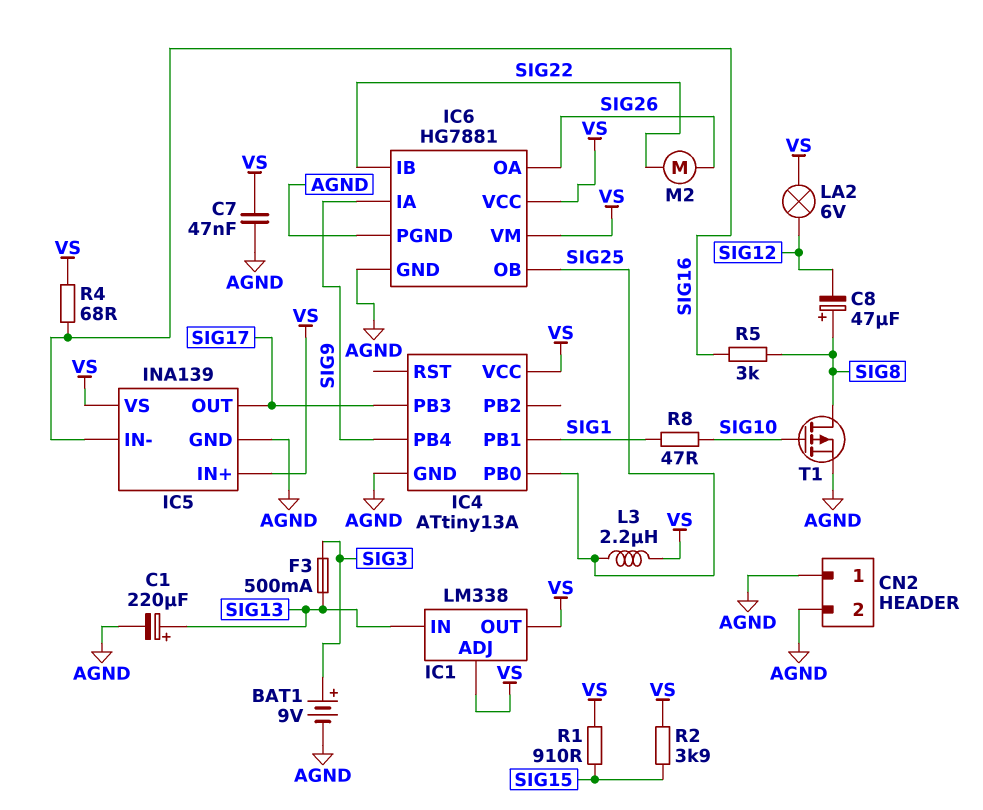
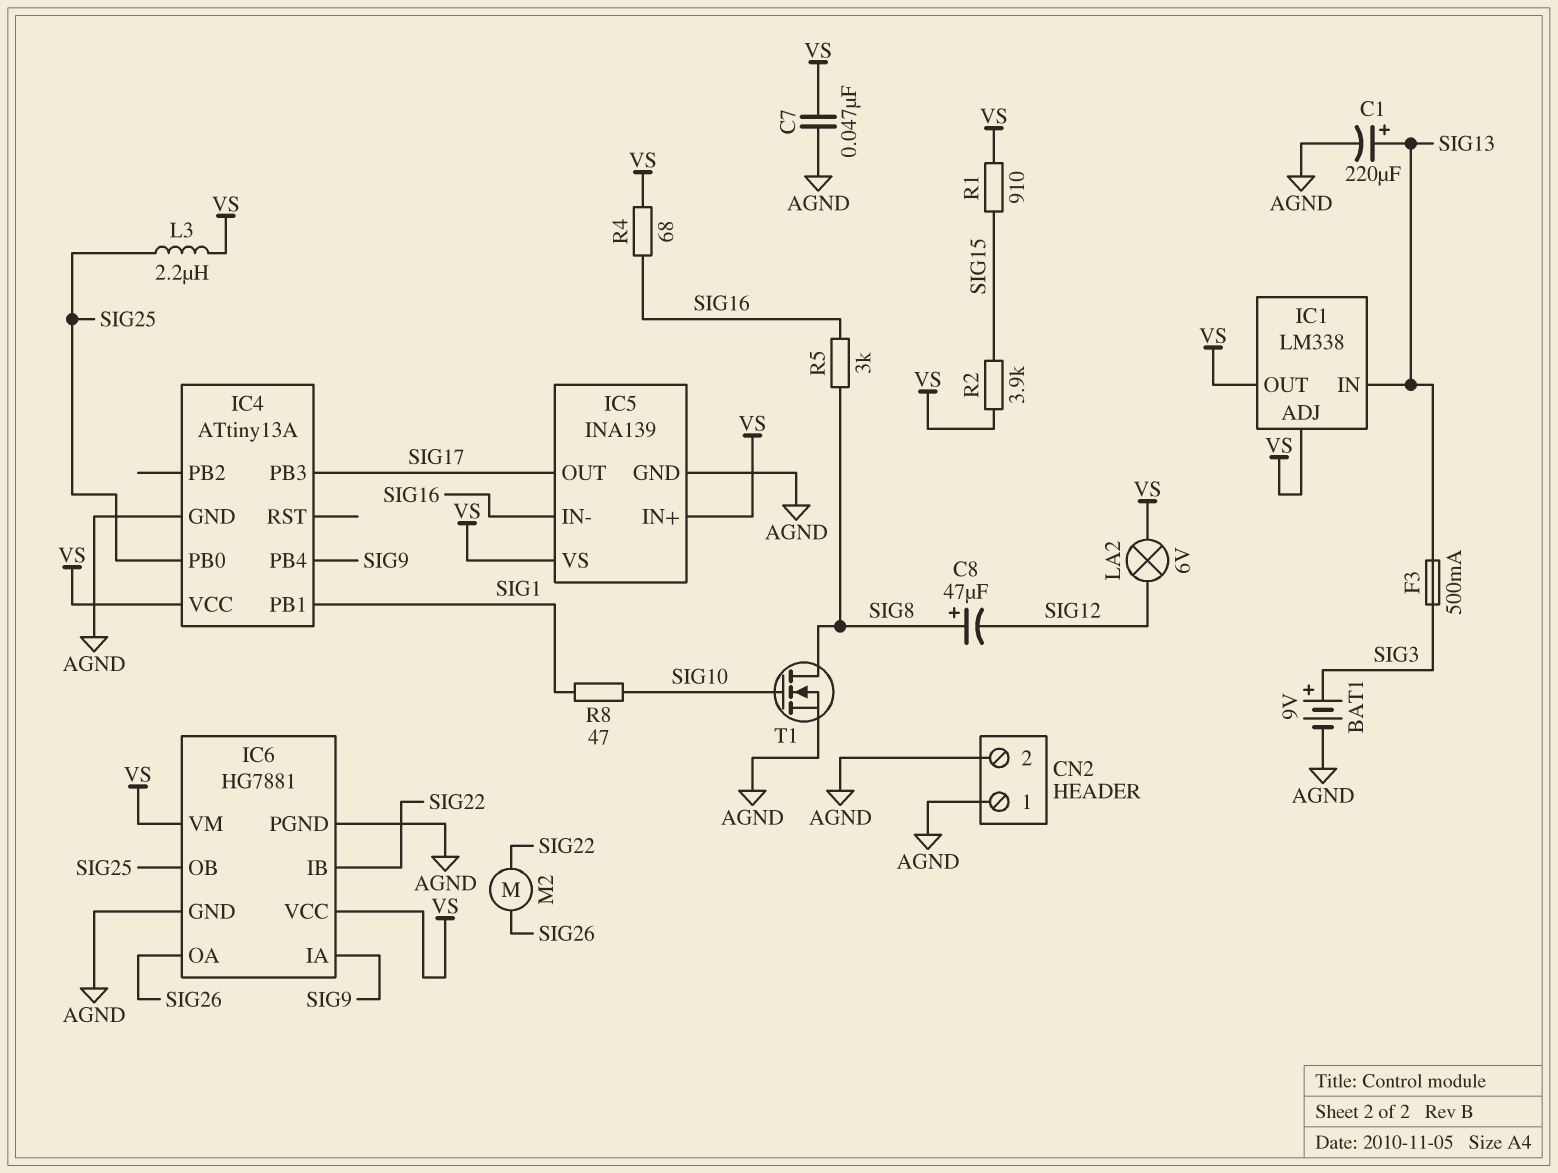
T1: PMOS (G SIG10, D SIG8, S AGND) -> NMOS (G SIG10, D SIG8, S AGND)

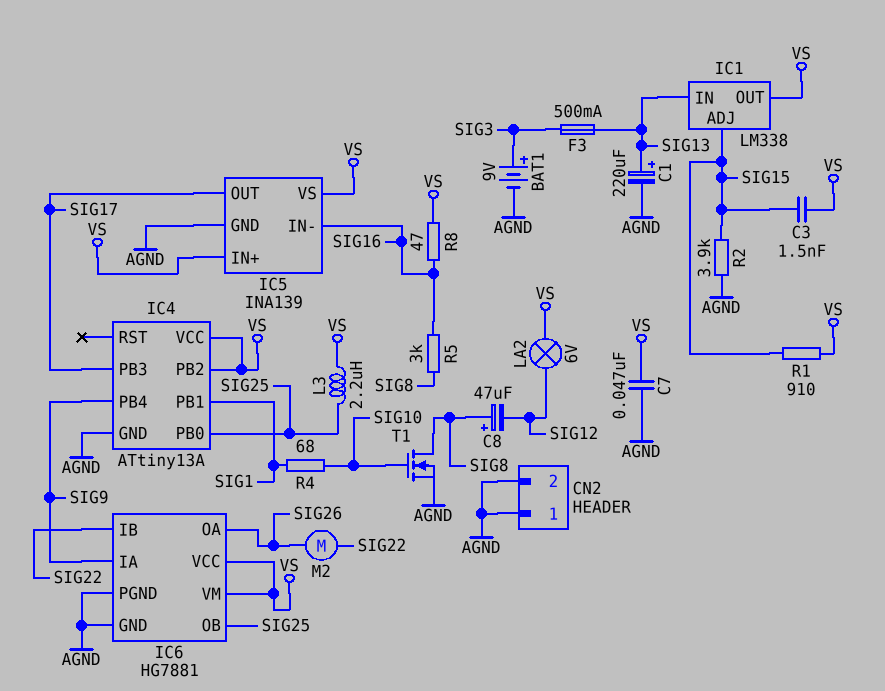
C3: none -> 1.5nF (SIG15, VS)
IC1 pin ADJ: VS -> SIG15
IC4 pin PB2: none -> VS
R2: 3.9k (SIG15, VS) -> 3.9k (AGND, SIG15)
R4: 68 (SIG16, VS) -> 68 (SIG1, SIG10)
R8: 47 (SIG1, SIG10) -> 47 (SIG16, VS)

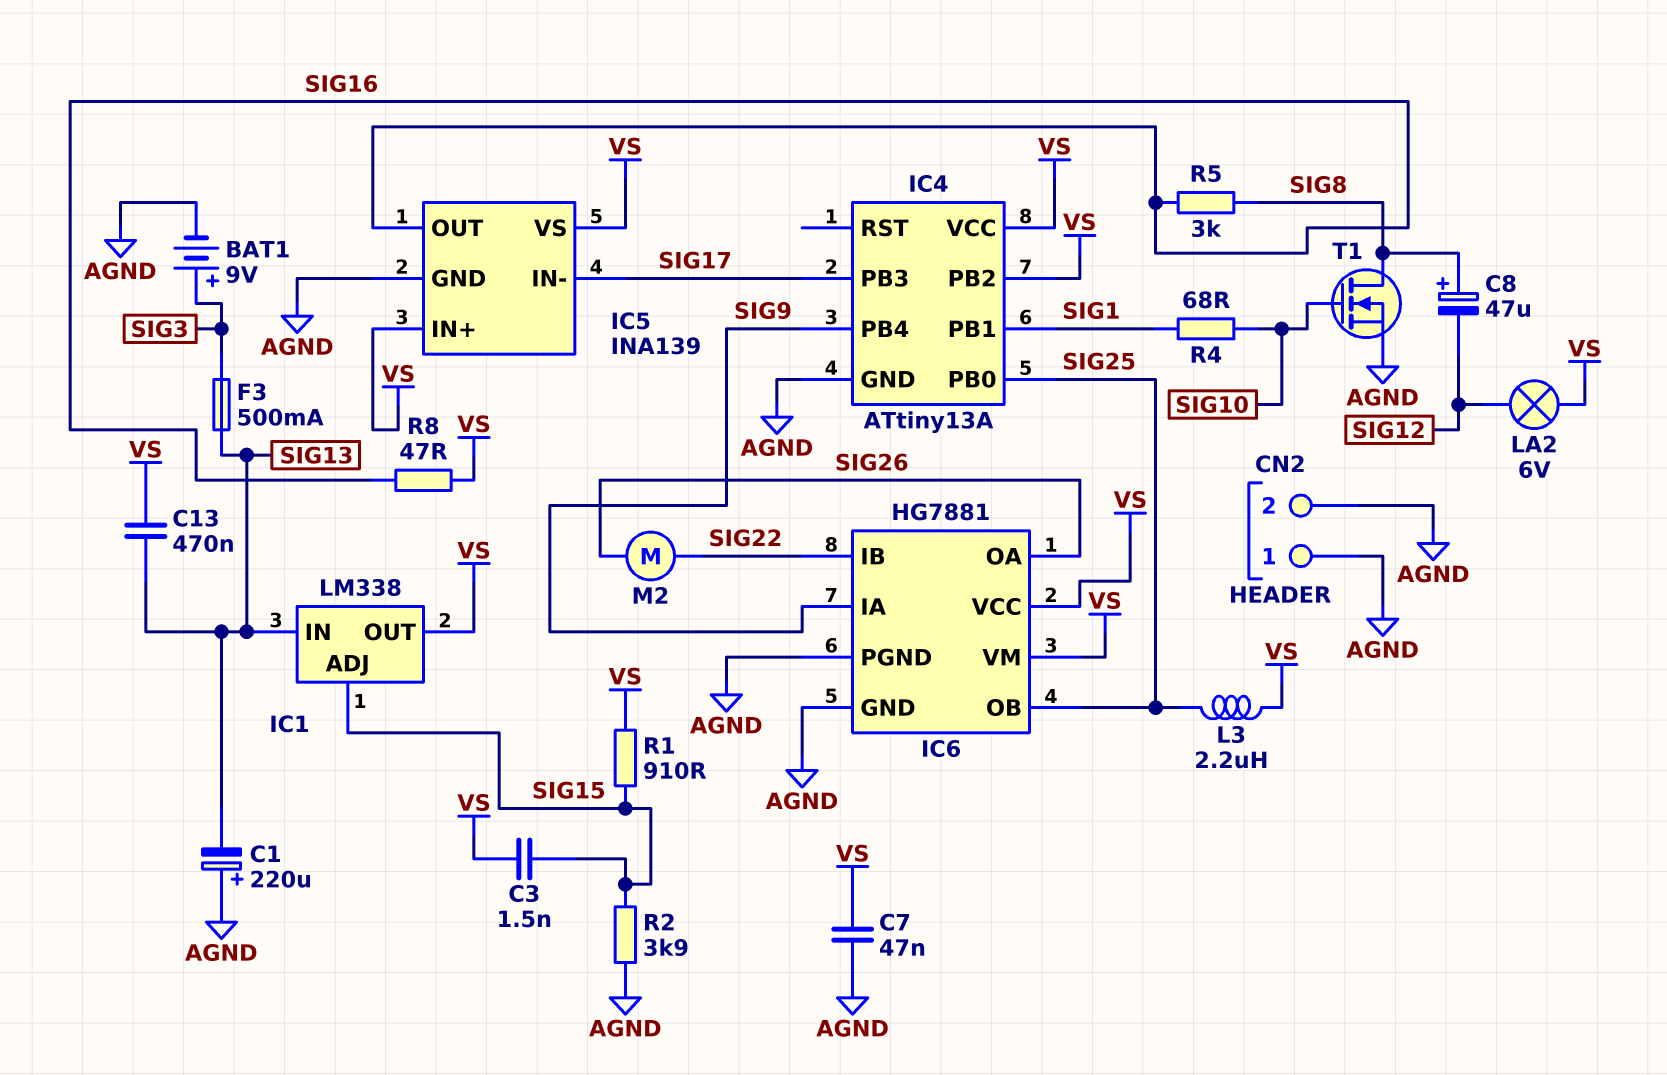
C1: 220uF (plus SIG13, minus AGND) -> 220uF (plus AGND, minus SIG13)
C13: none -> 470nF (SIG13, VS)
IC5 pin IN-: SIG16 -> SIG17
IC5 pin OUT: SIG17 -> SIG16

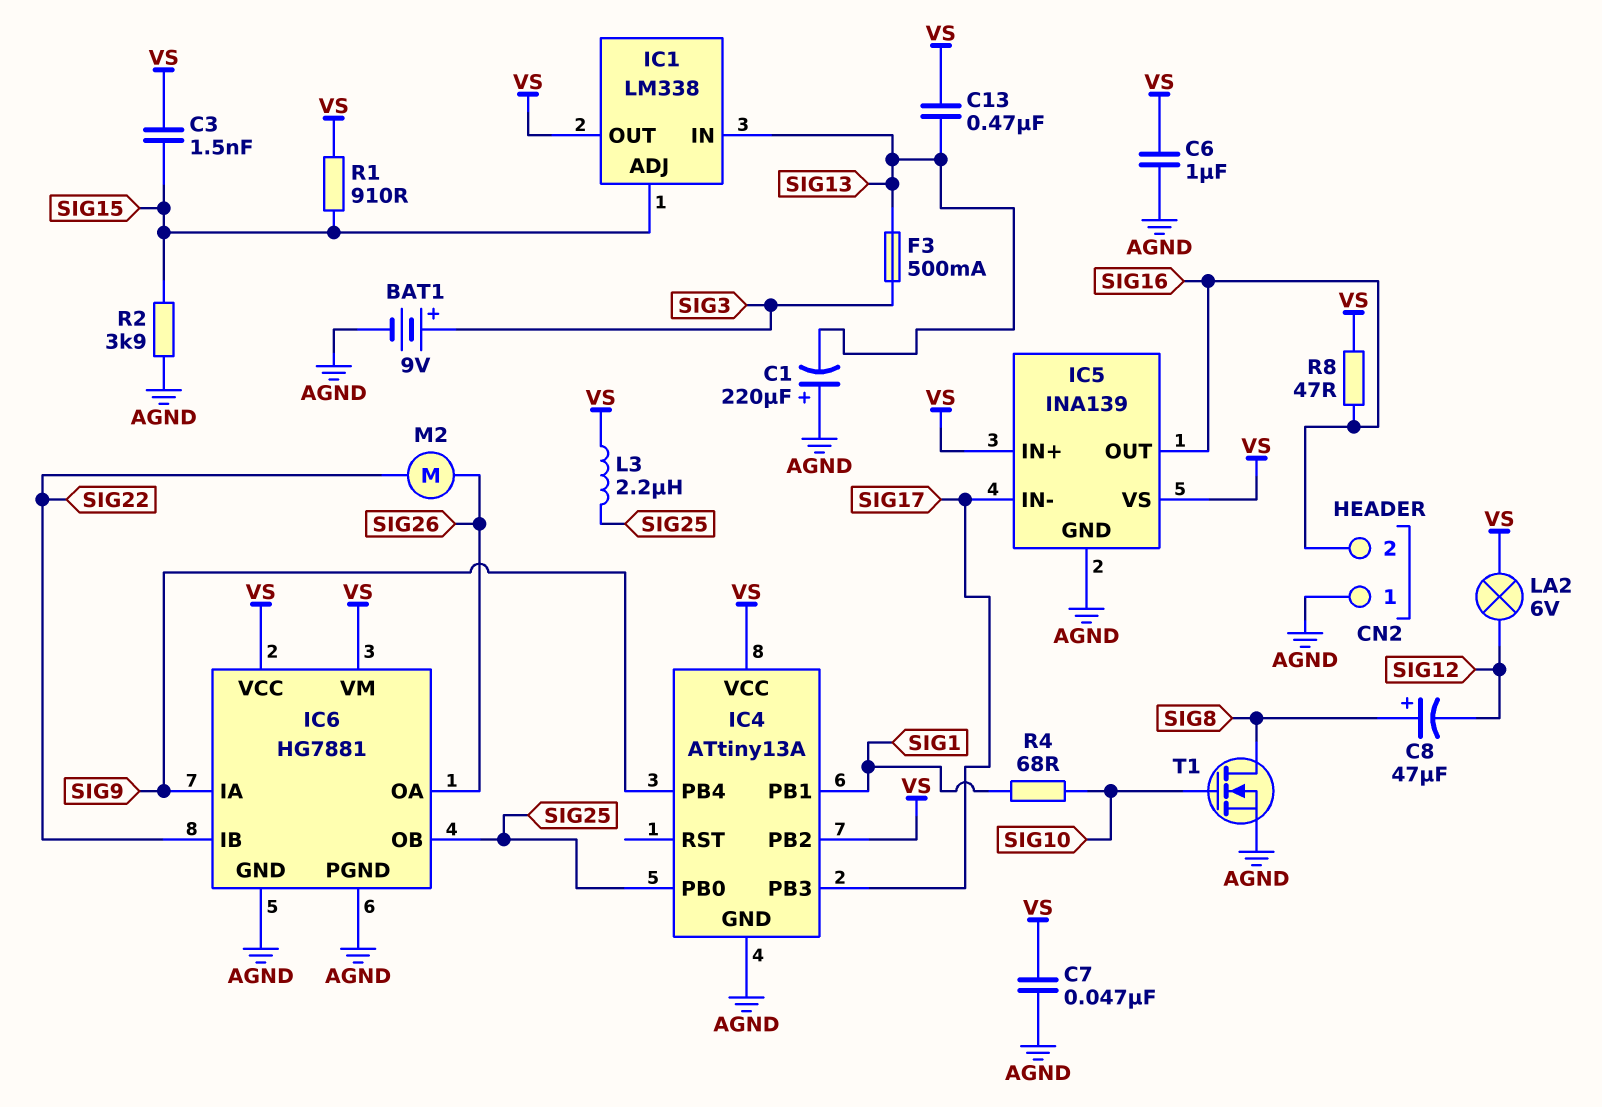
C6: none -> 1uF (AGND, VS)
CN2 pin 2: AGND -> SIG16
R5: 3k (SIG8, SIG16) -> none

